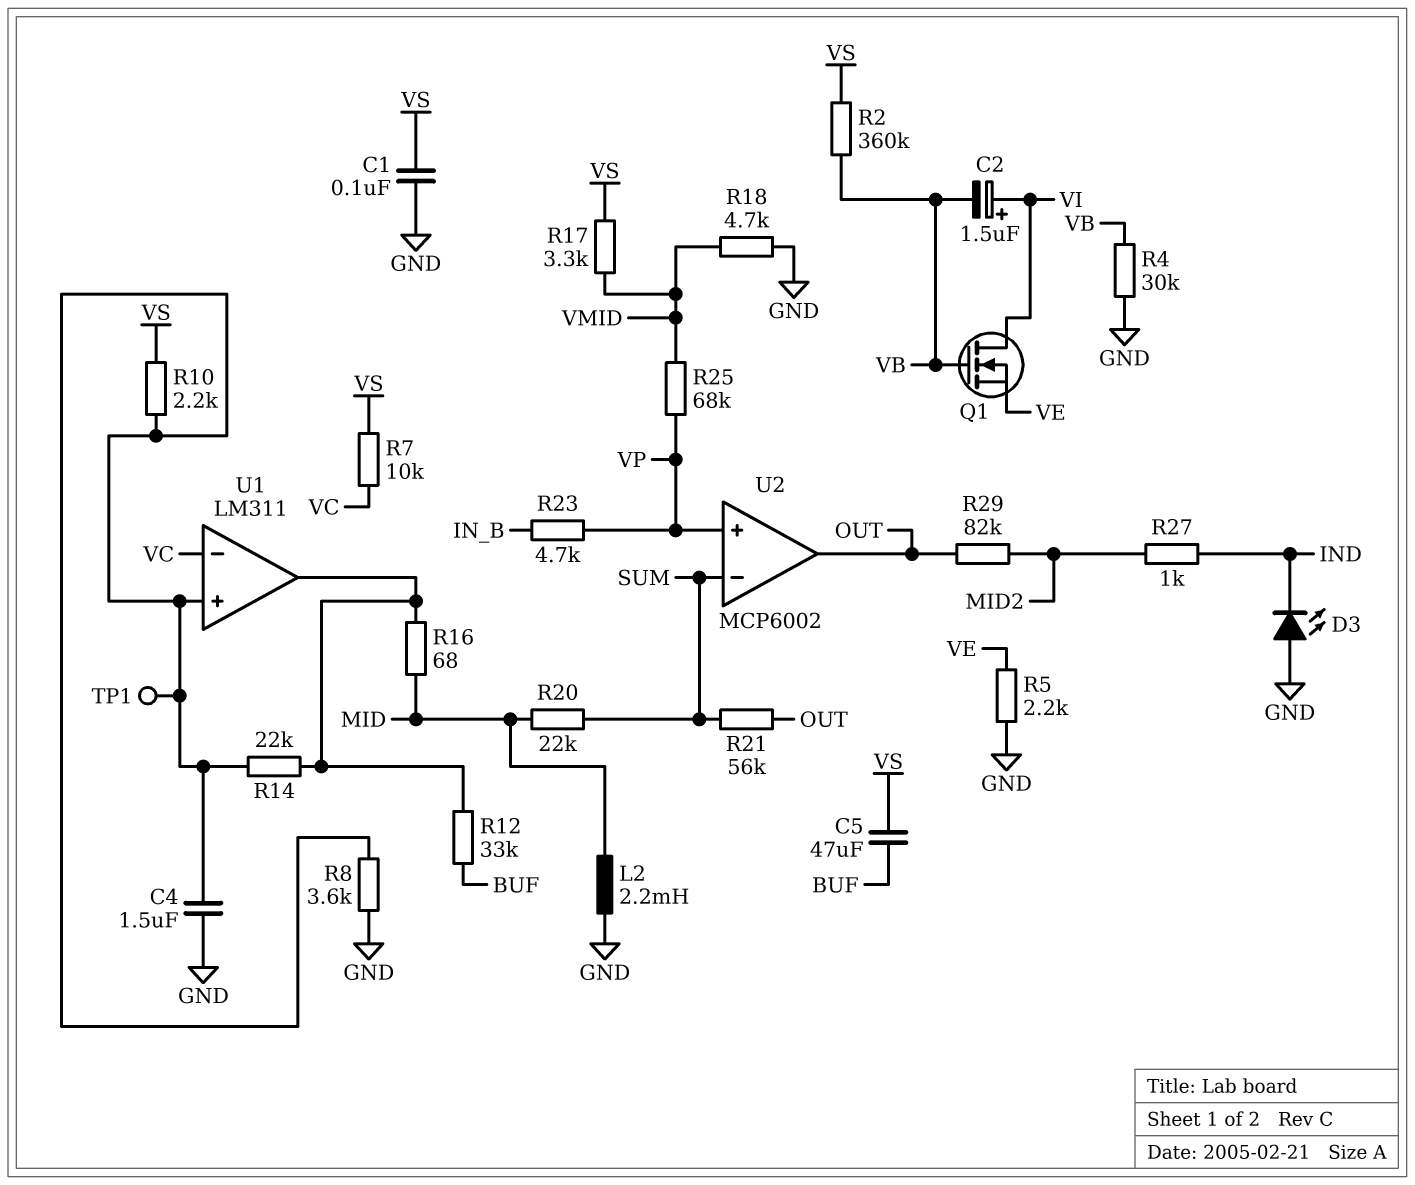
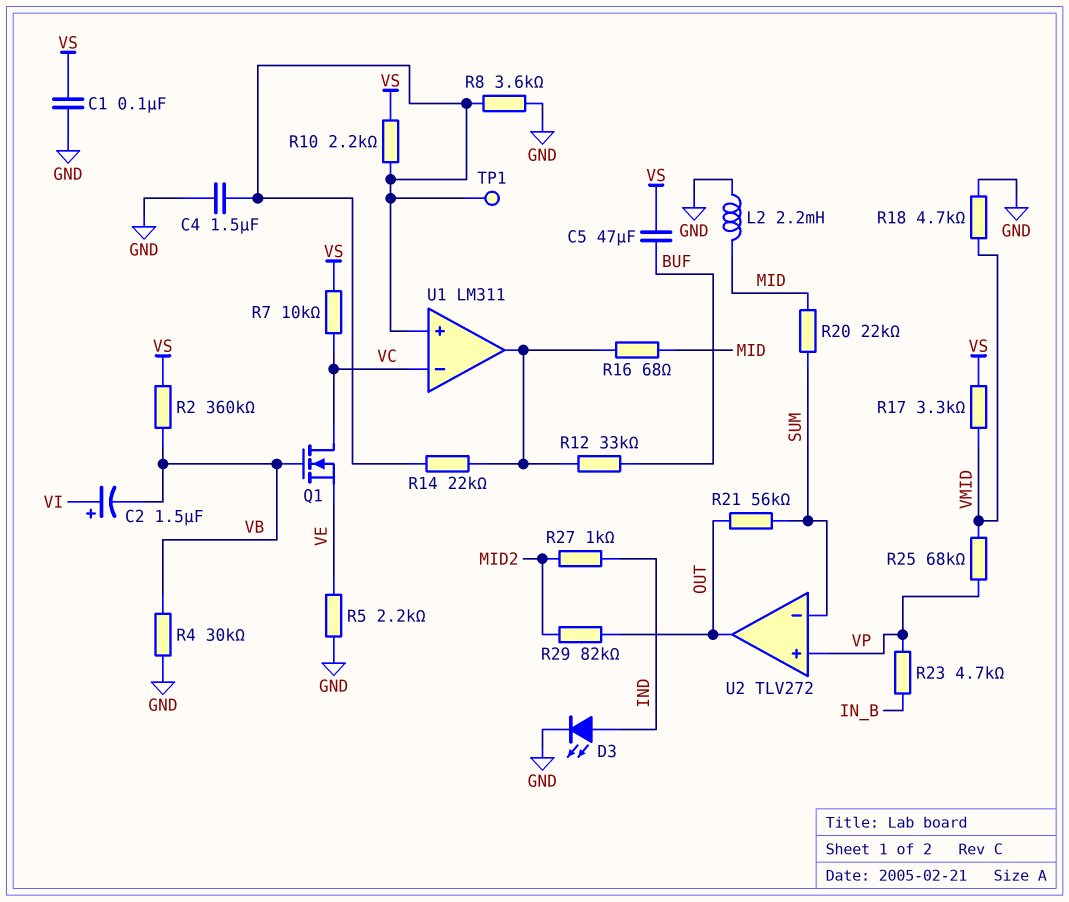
D3: LED (A GND, K IND) -> LED (A IND, K GND)
Q1: NMOS (G VB, D VI, S VE) -> NMOS (G VB, D VC, S VE)
U2: MCP6002 -> TLV272

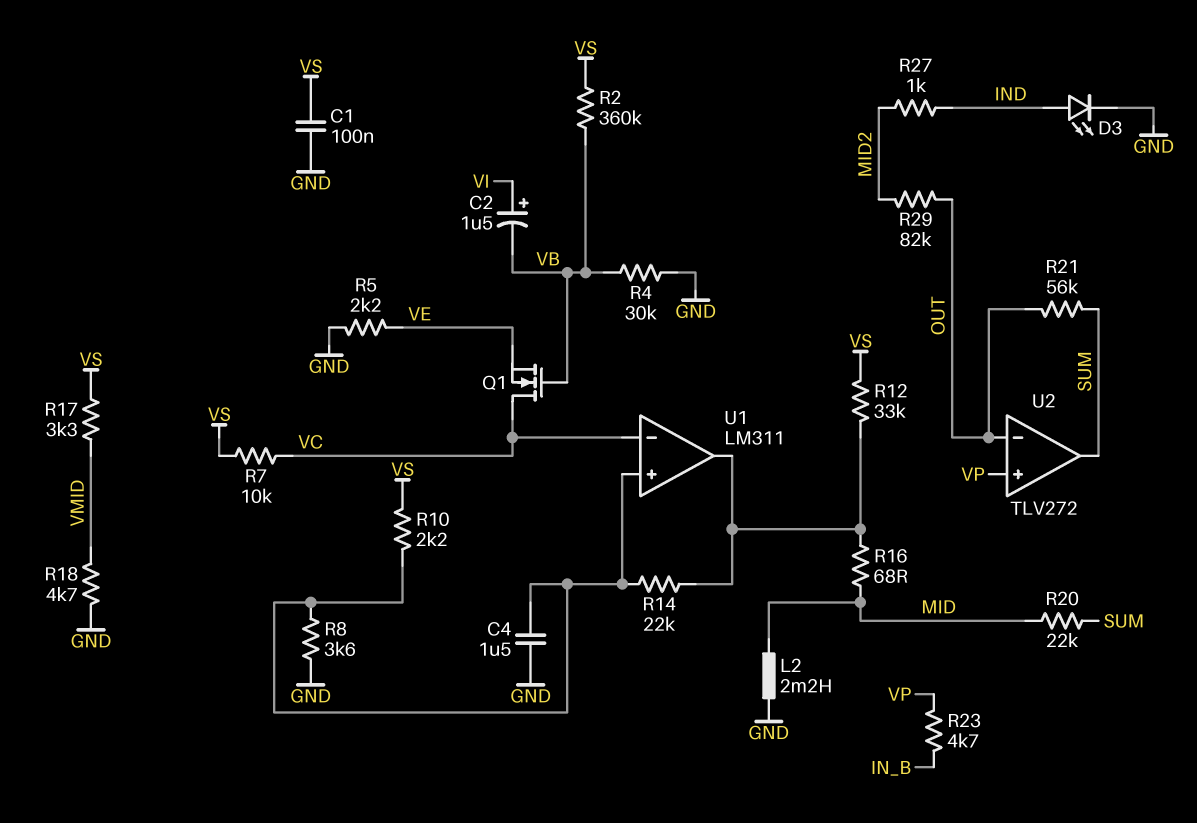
C5: 47uF (BUF, VS) -> none
R12: 33k (BUF, U1/out) -> 33k (U1/out, VS)
R25: 68k (VMID, VP) -> none
TP1: test point (U1/in+) -> none
U2 pin in-: SUM -> OUT
U2 pin out: OUT -> SUM

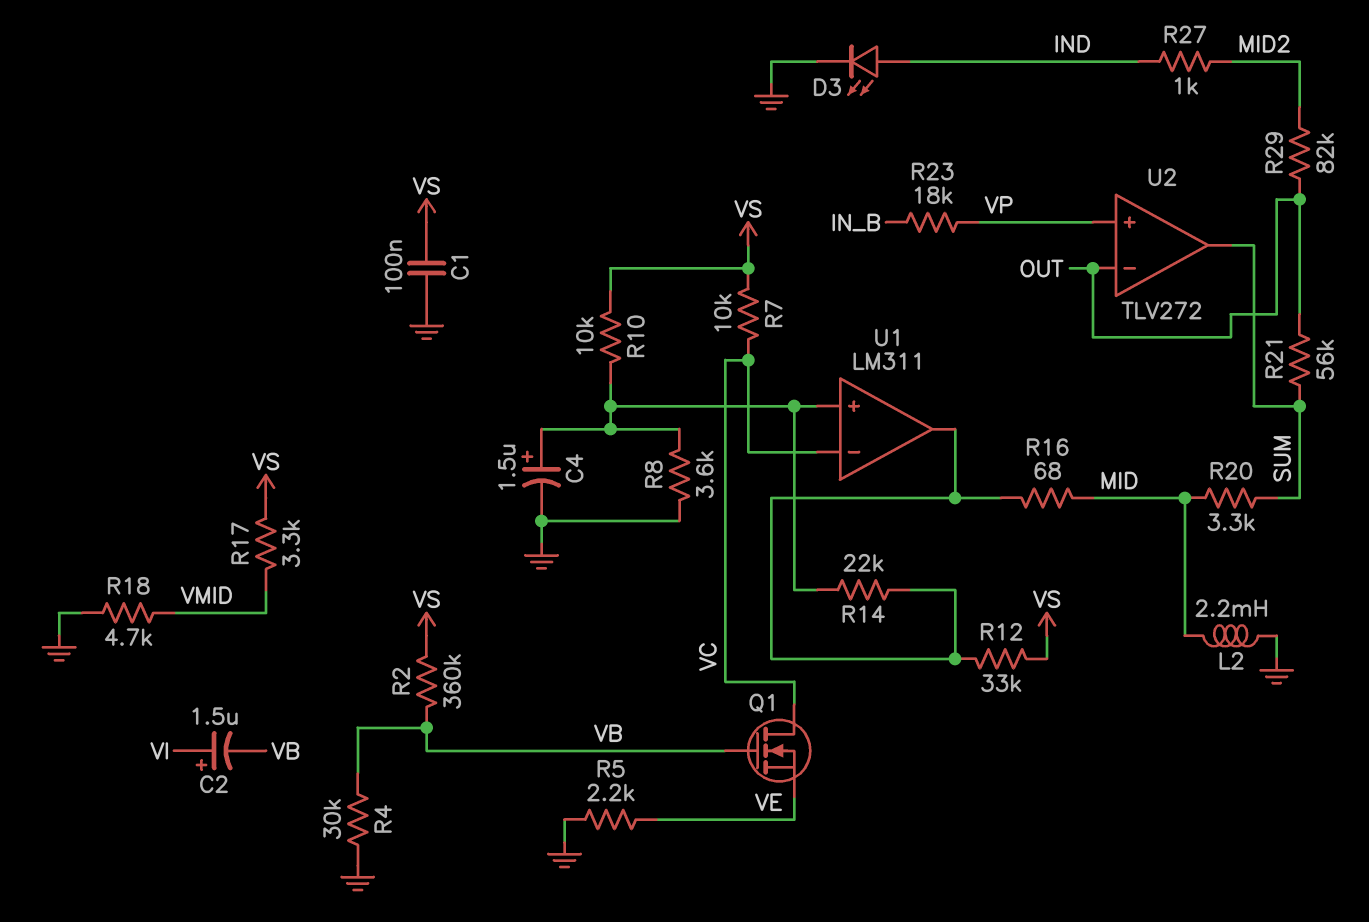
C4: 1.5uF (GND, U1/in+) -> 1.5uF (plus U1/in+, minus GND)
R10: 2.2k (U1/in+, VS) -> 10k (U1/in+, VS)
R20: 22k (MID, SUM) -> 3.3k (MID, SUM)
R23: 4.7k (IN_B, VP) -> 18k (IN_B, VP)

